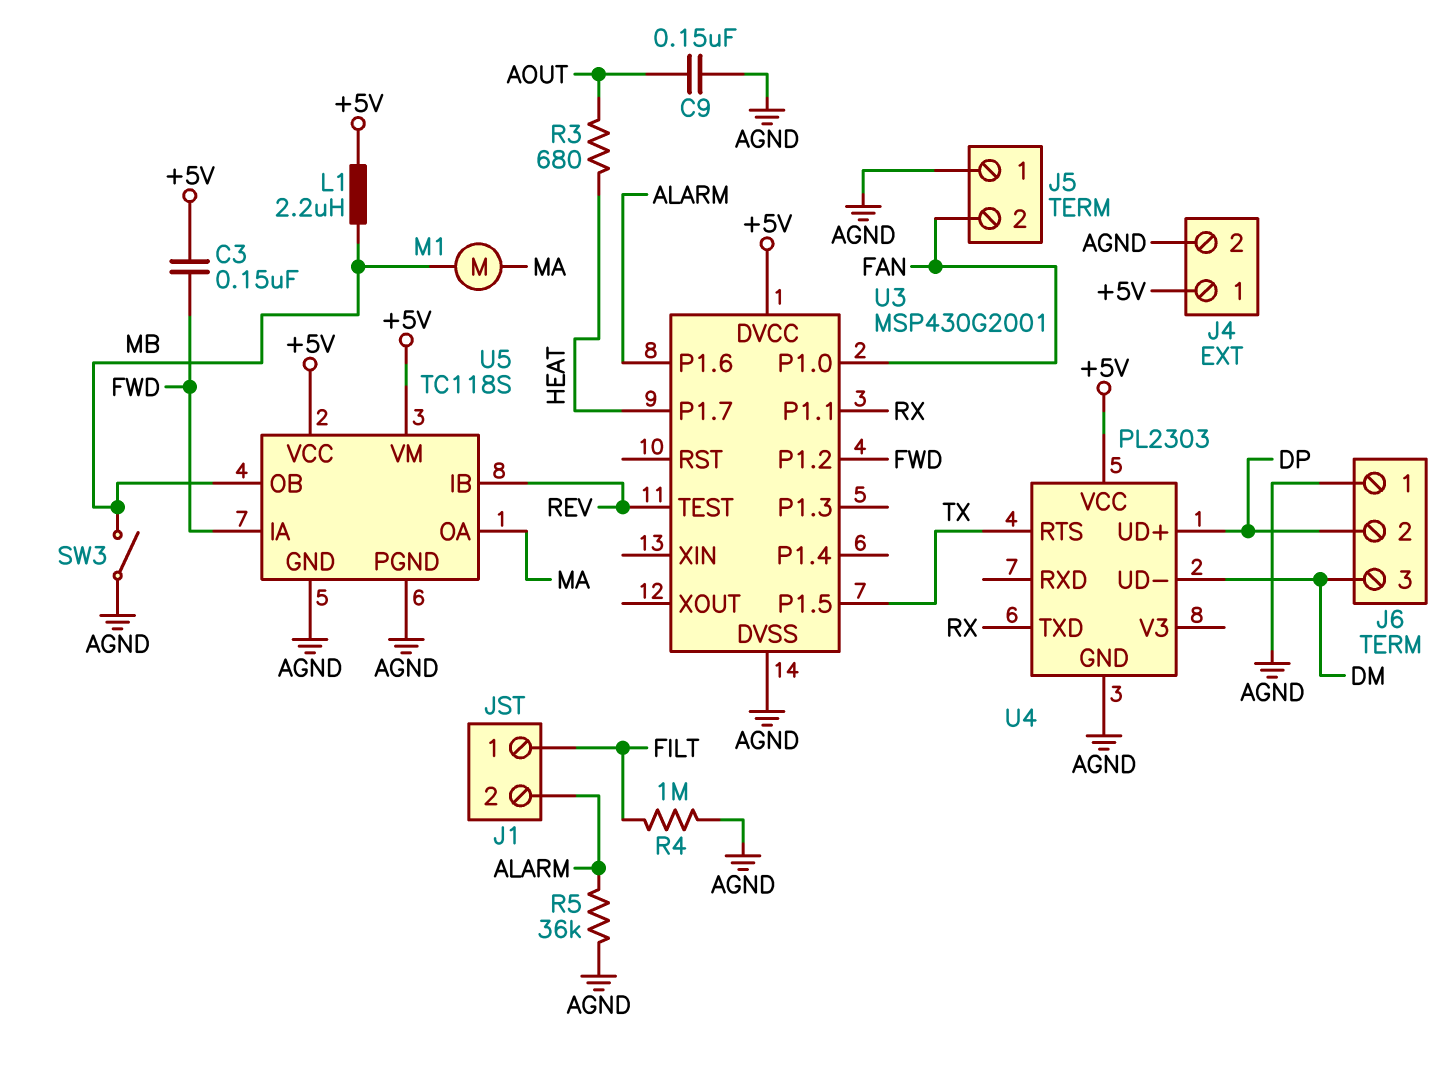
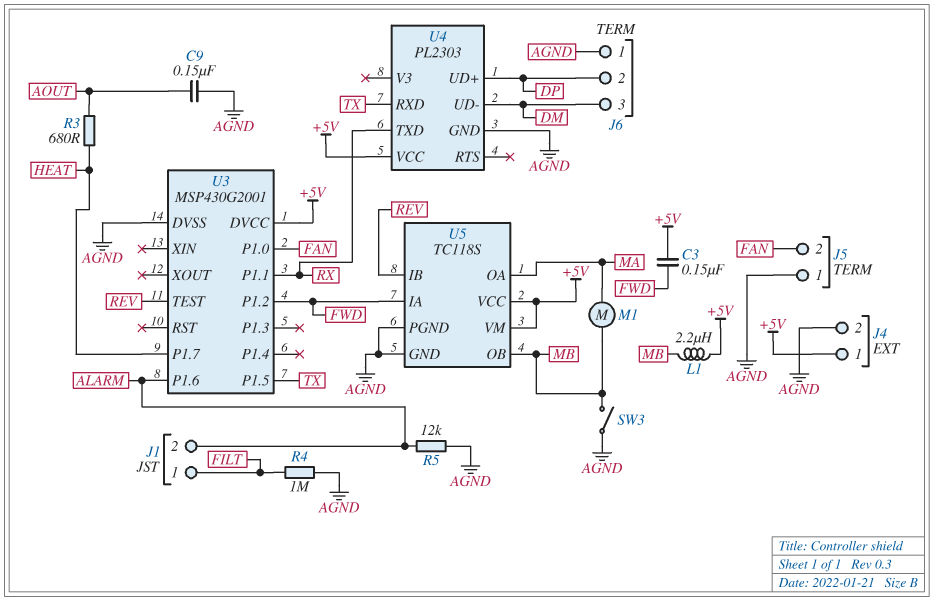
R5: 36k (AGND, ALARM) -> 12k (AGND, ALARM)
U4 pin RTS: TX -> none
U4 pin RXD: none -> TX

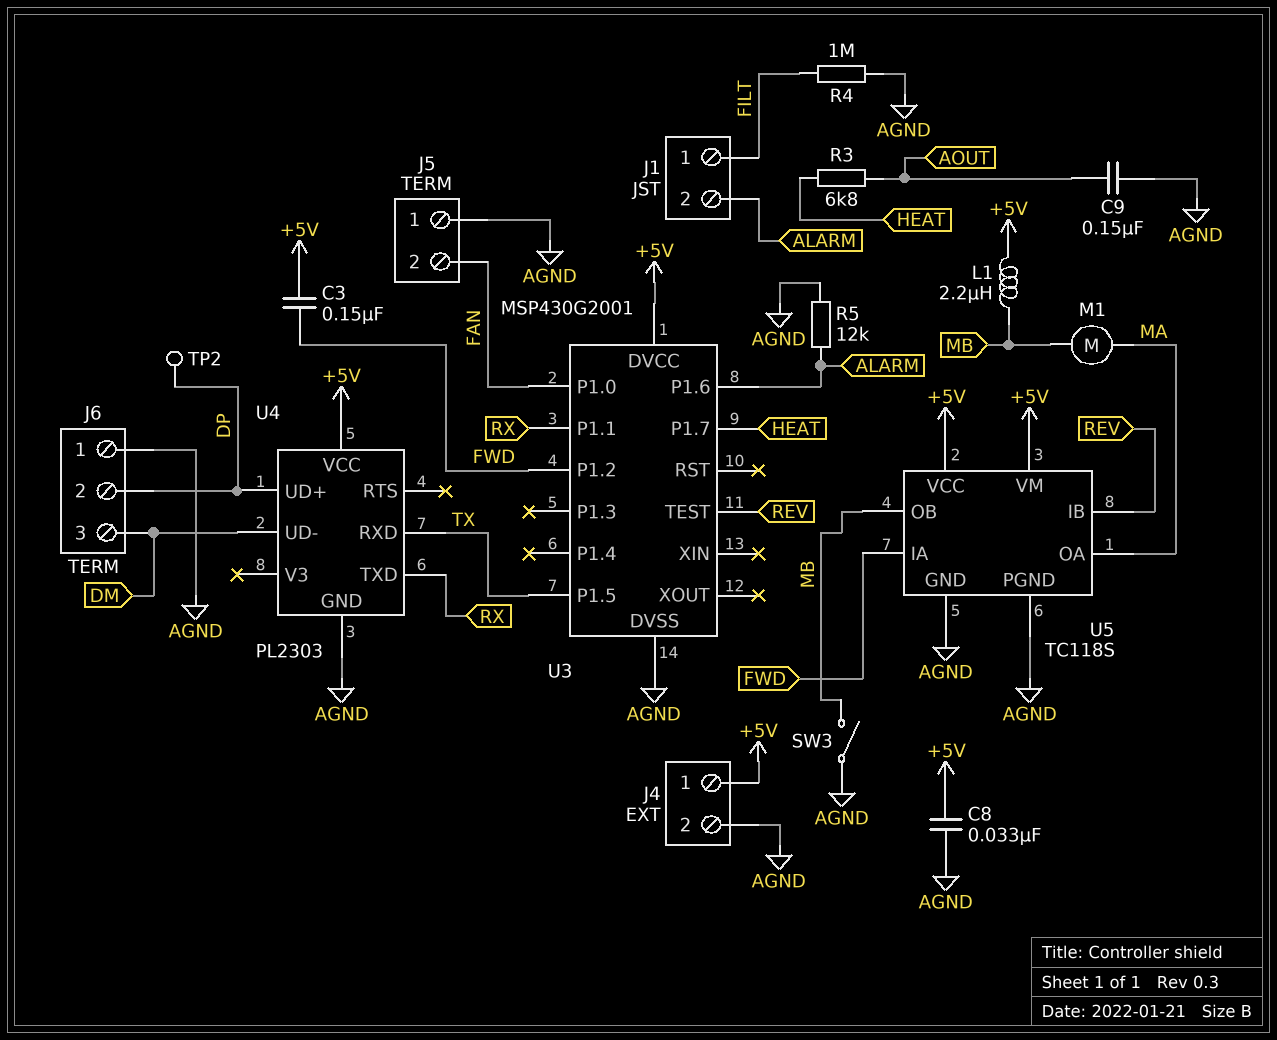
C8: none -> 33nF (+5V, AGND)
R3: 680 (AOUT, HEAT) -> 6.8k (AOUT, HEAT)
TP2: none -> test point (DP)

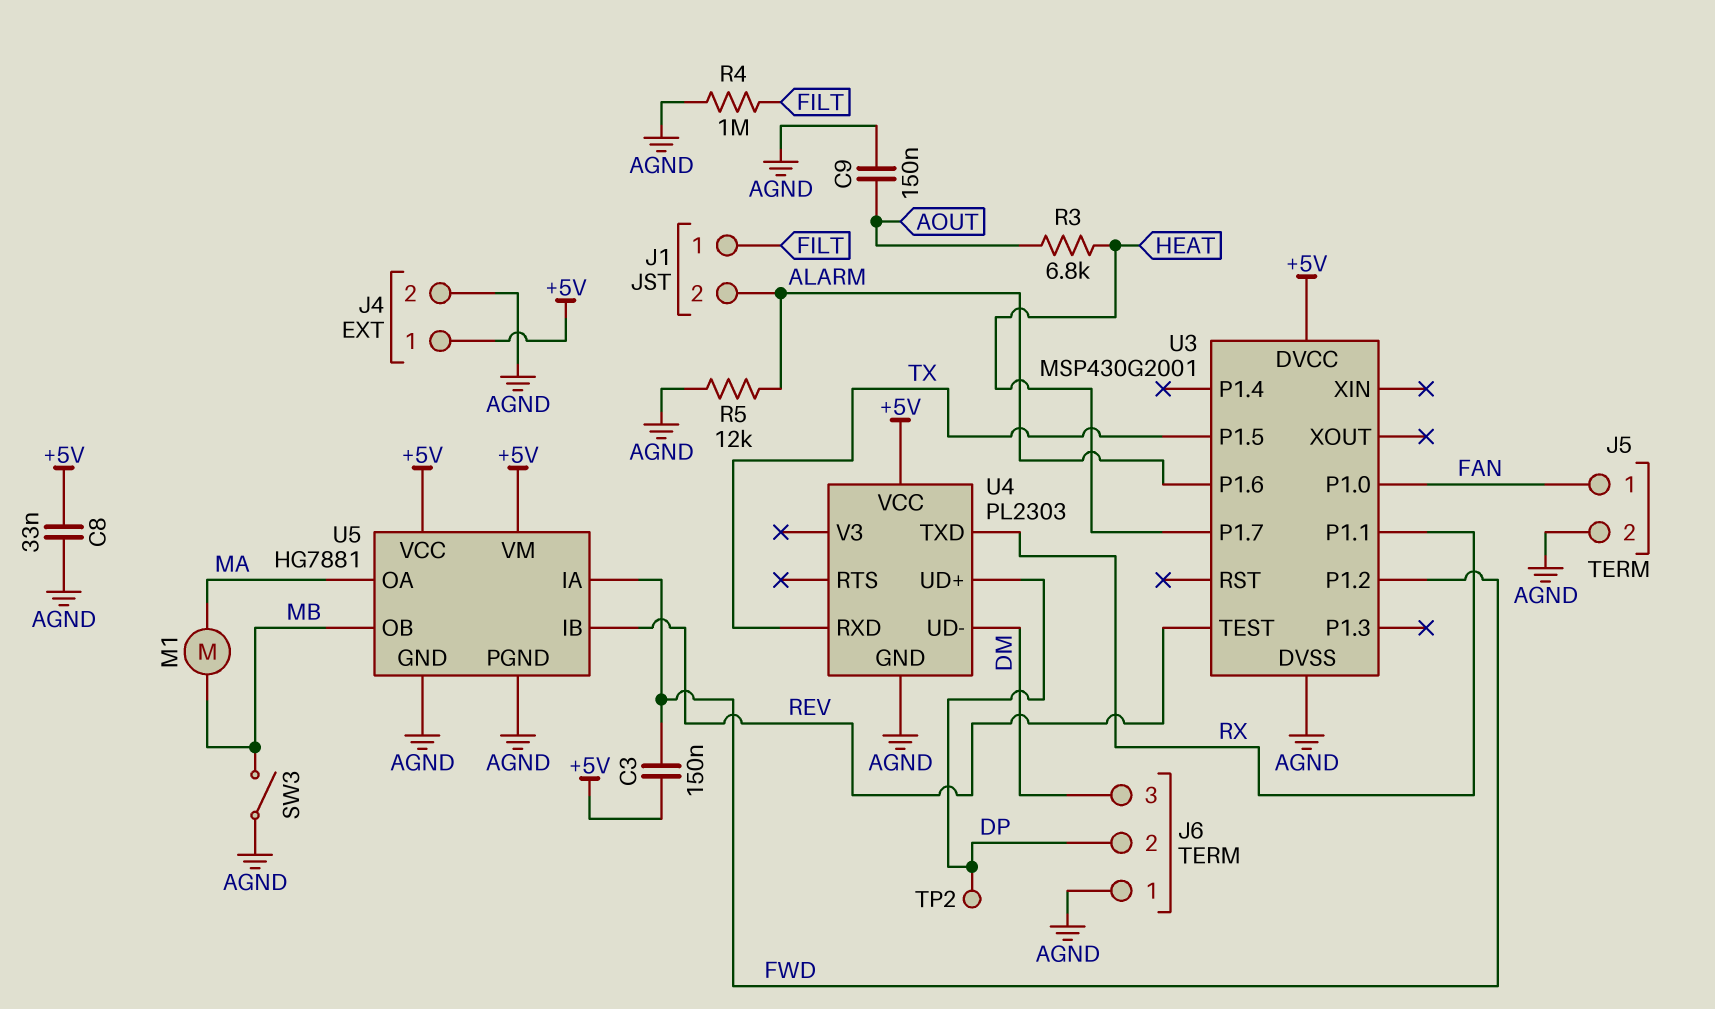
J5 pin 1: AGND -> FAN
J5 pin 2: FAN -> AGND
L1: 2.2uH (+5V, MB) -> none
U5: TC118S -> HG7881

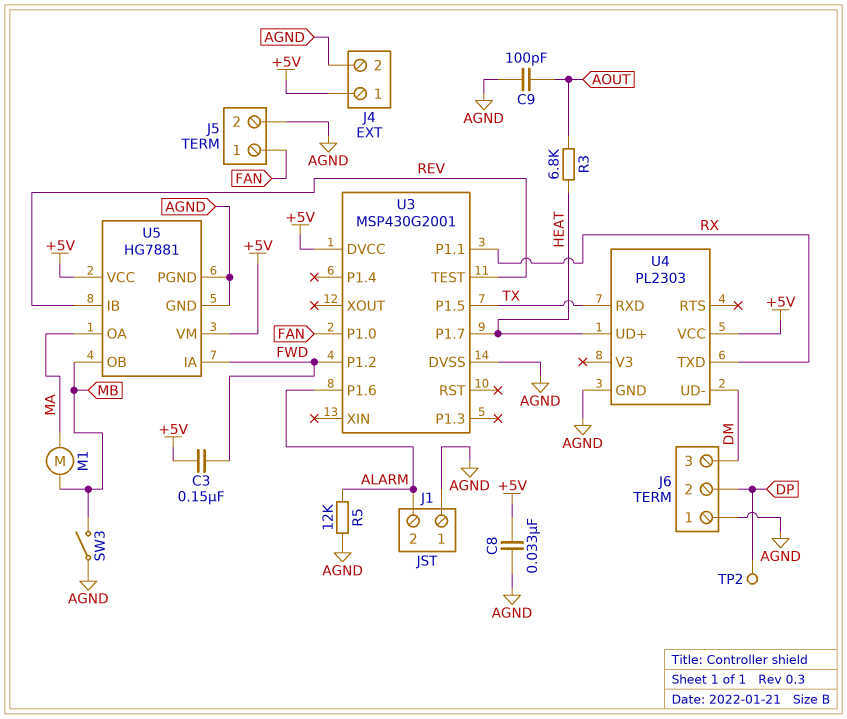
C9: 150nF (AGND, AOUT) -> 100pF (AGND, AOUT)
J1 pin 1: FILT -> AGND
R4: 1M (AGND, FILT) -> none
U4 pin UD+: DP -> HEAT

